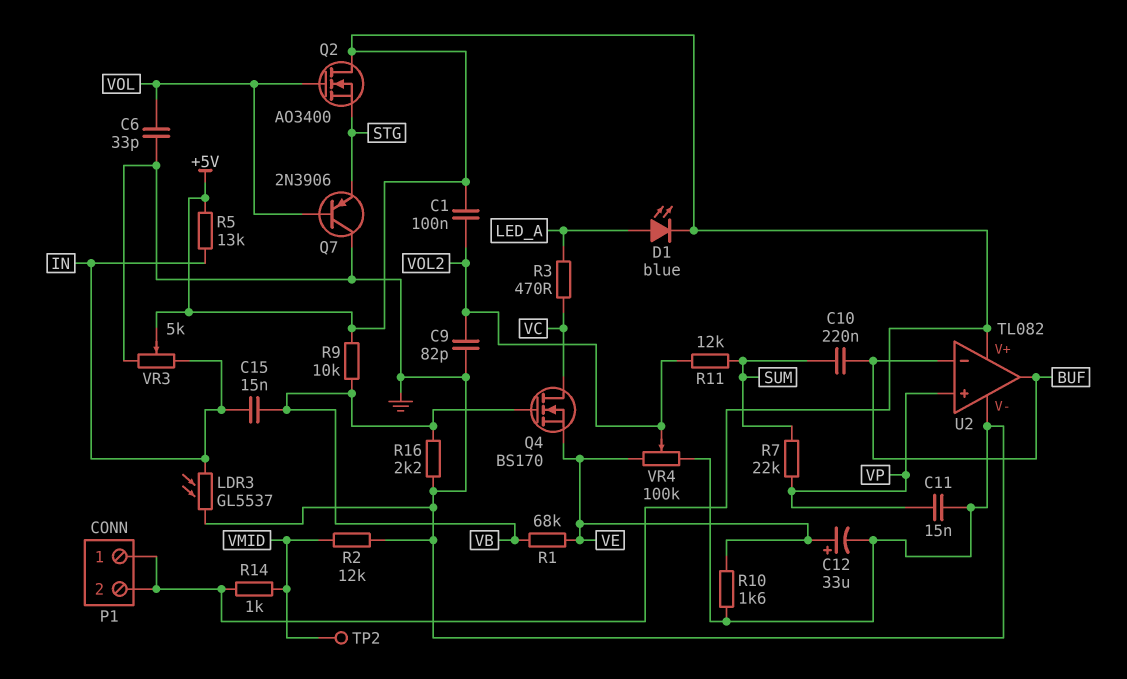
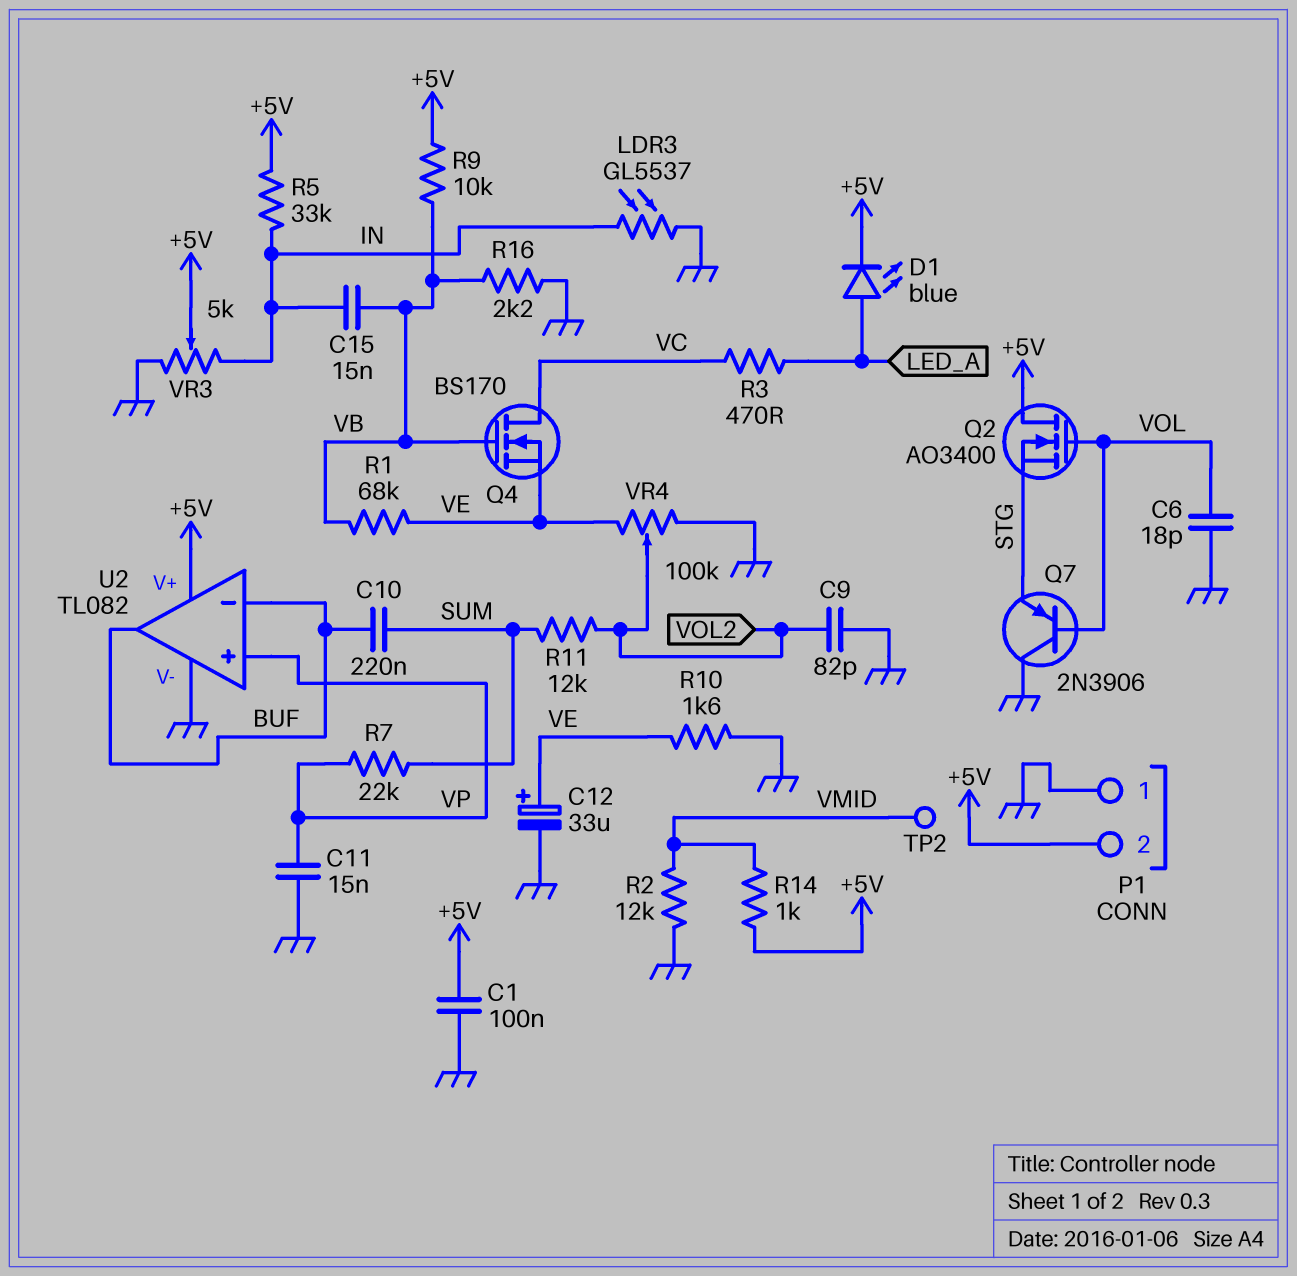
C1: 100nF (+5V, VOL2) -> 100nF (+5V, GND)
C6: 33pF (GND, VOL) -> 18pF (GND, VOL)
P1 pin 1: +5V -> GND
R5: 13k (+5V, IN) -> 33k (+5V, IN)

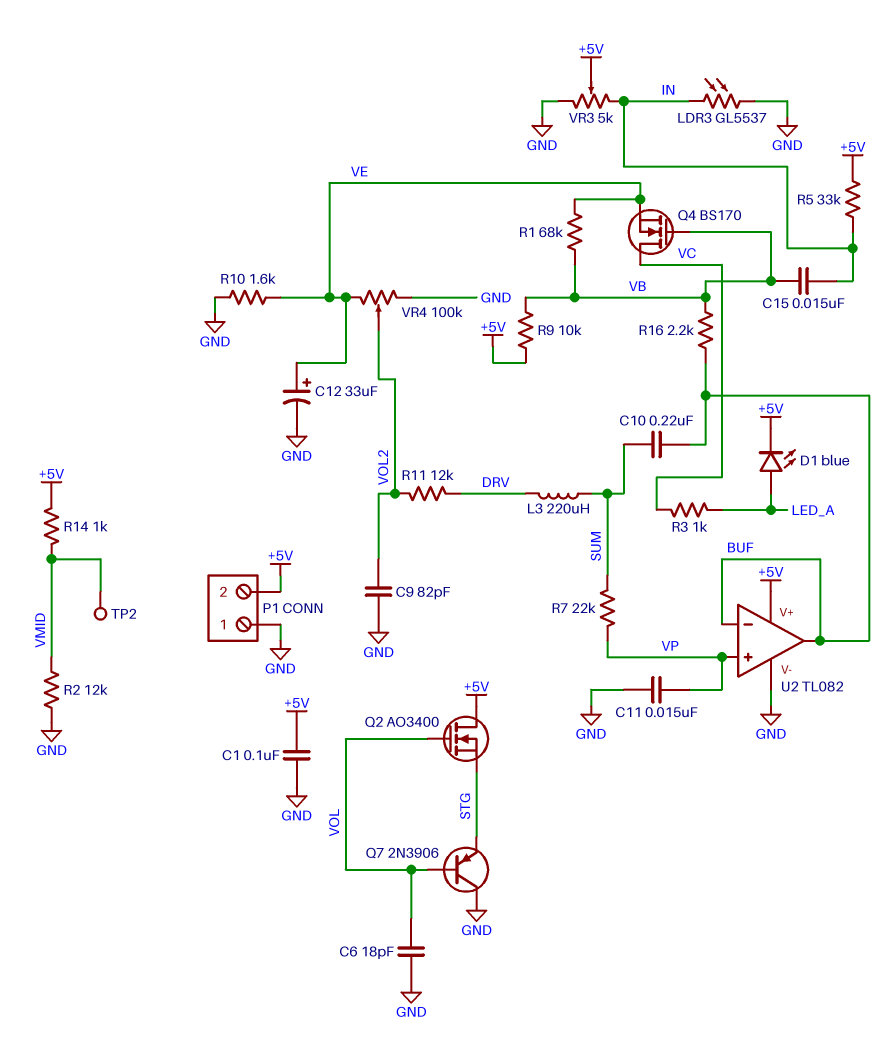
L3: none -> 220uH (DRV, SUM)
R3: 470 (LED_A, VC) -> 1k (LED_A, VC)
R11: 12k (SUM, VOL2) -> 12k (DRV, VOL2)
R16: 2.2k (GND, VB) -> 2.2k (BUF, VB)

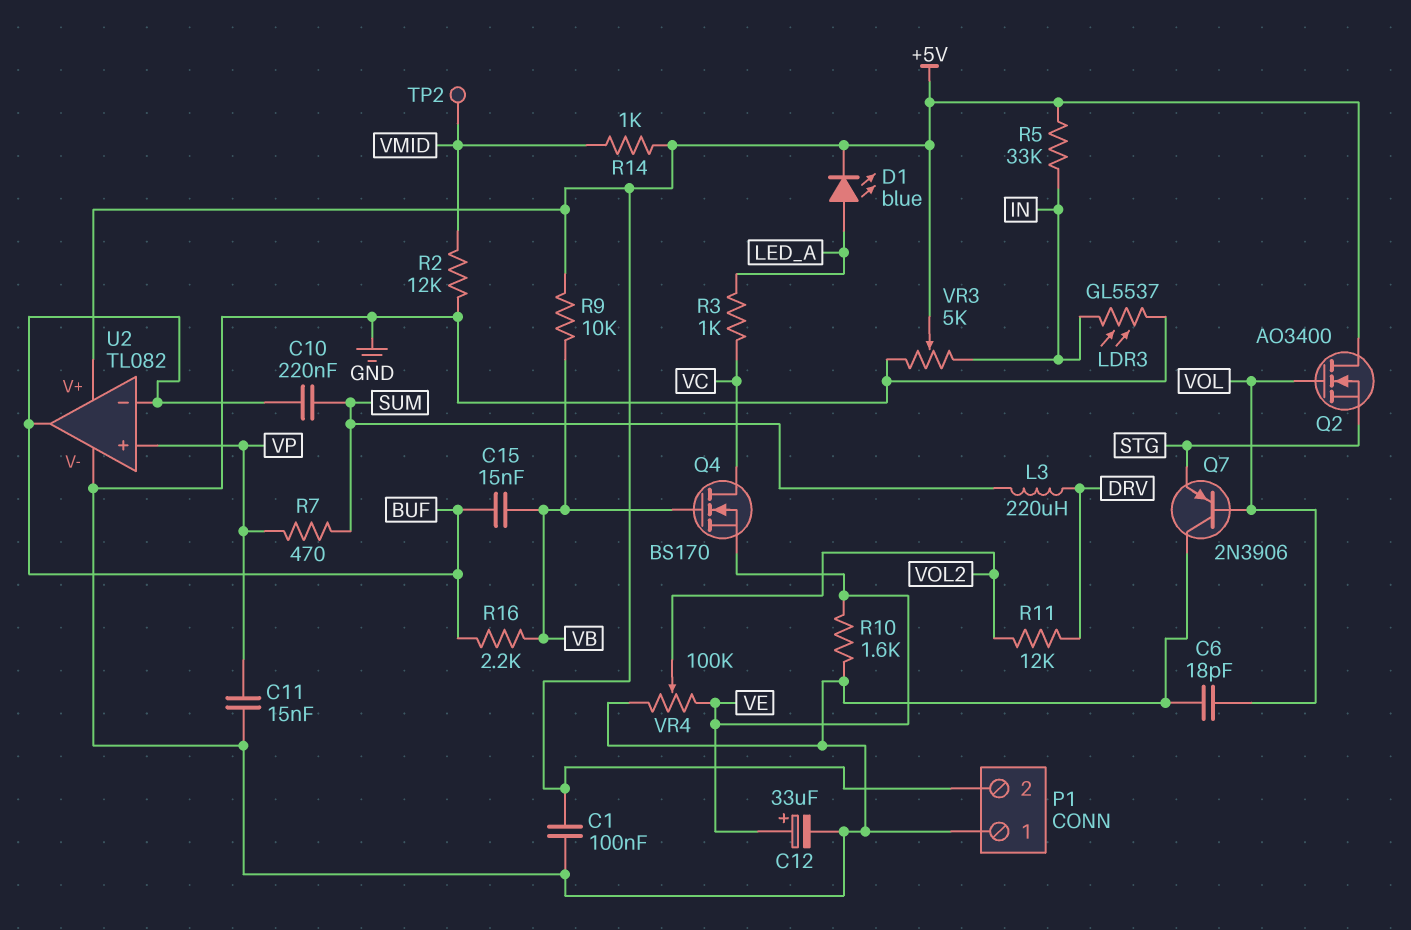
C9: 82pF (GND, VOL2) -> none
C15: 15nF (IN, VB) -> 15nF (BUF, VB)
R1: 68k (VB, VE) -> none
R7: 22k (SUM, VP) -> 470 (SUM, VP)

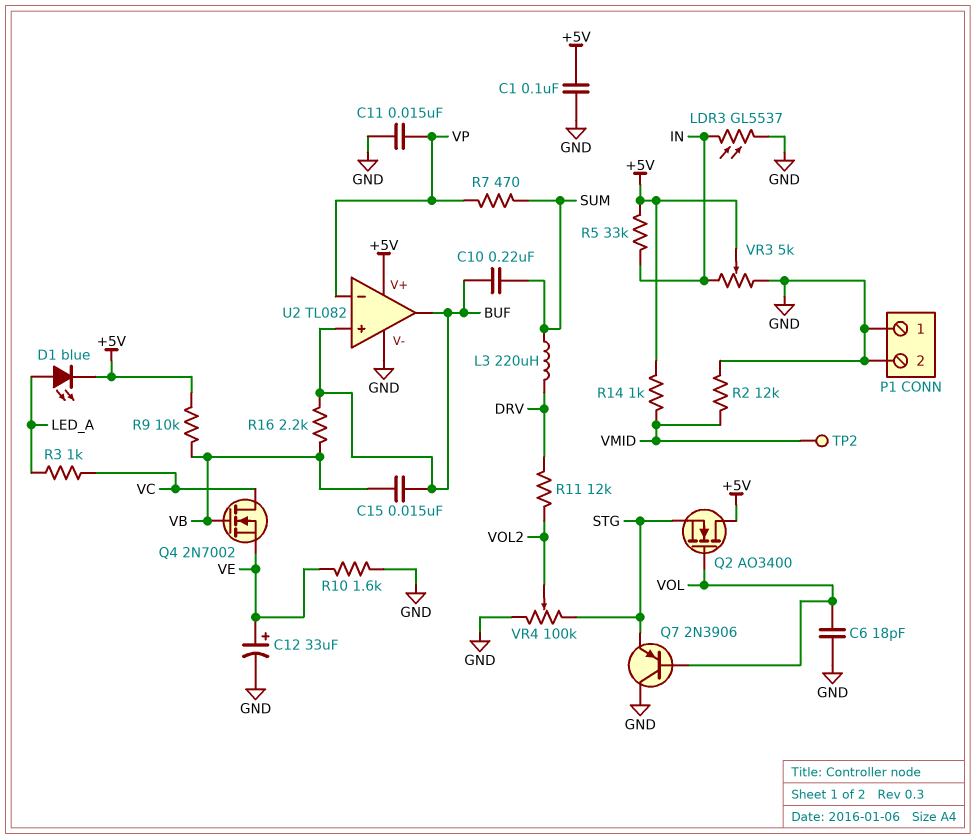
P1 pin 2: +5V -> GND
Q4: NMOS BS170 (G VB, D VC, S VE) -> NMOS 2N7002 (G VB, D VC, S VE)
U2 pin in+: VP -> BUF
U2 pin in-: BUF -> VP
VR4: 100k (GND, VE, wiper VOL2) -> 100k (GND, STG, wiper VOL2)

